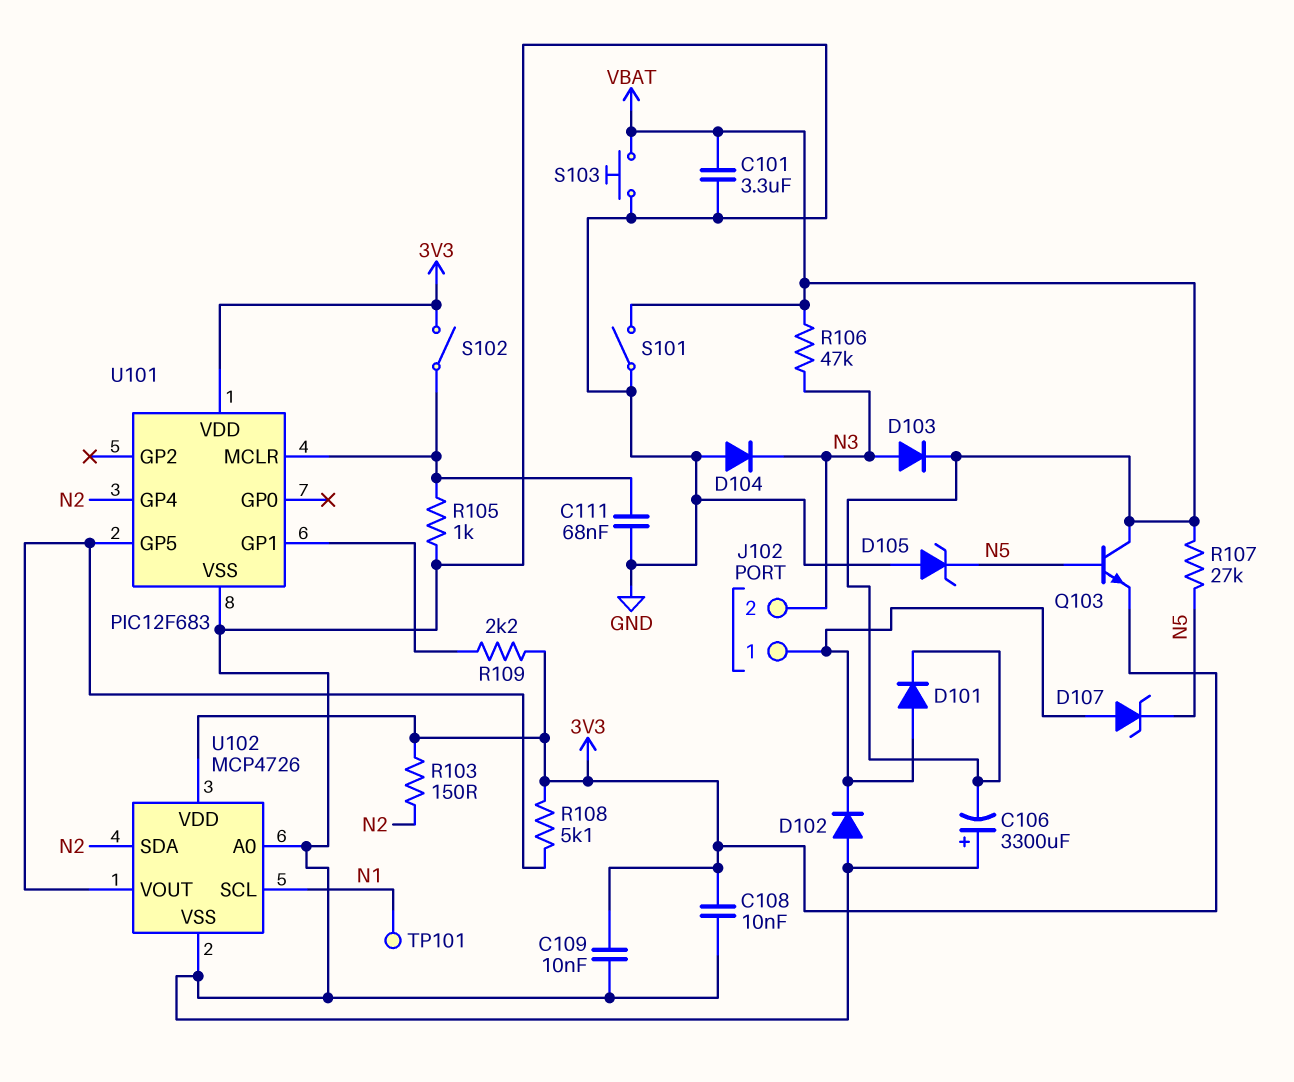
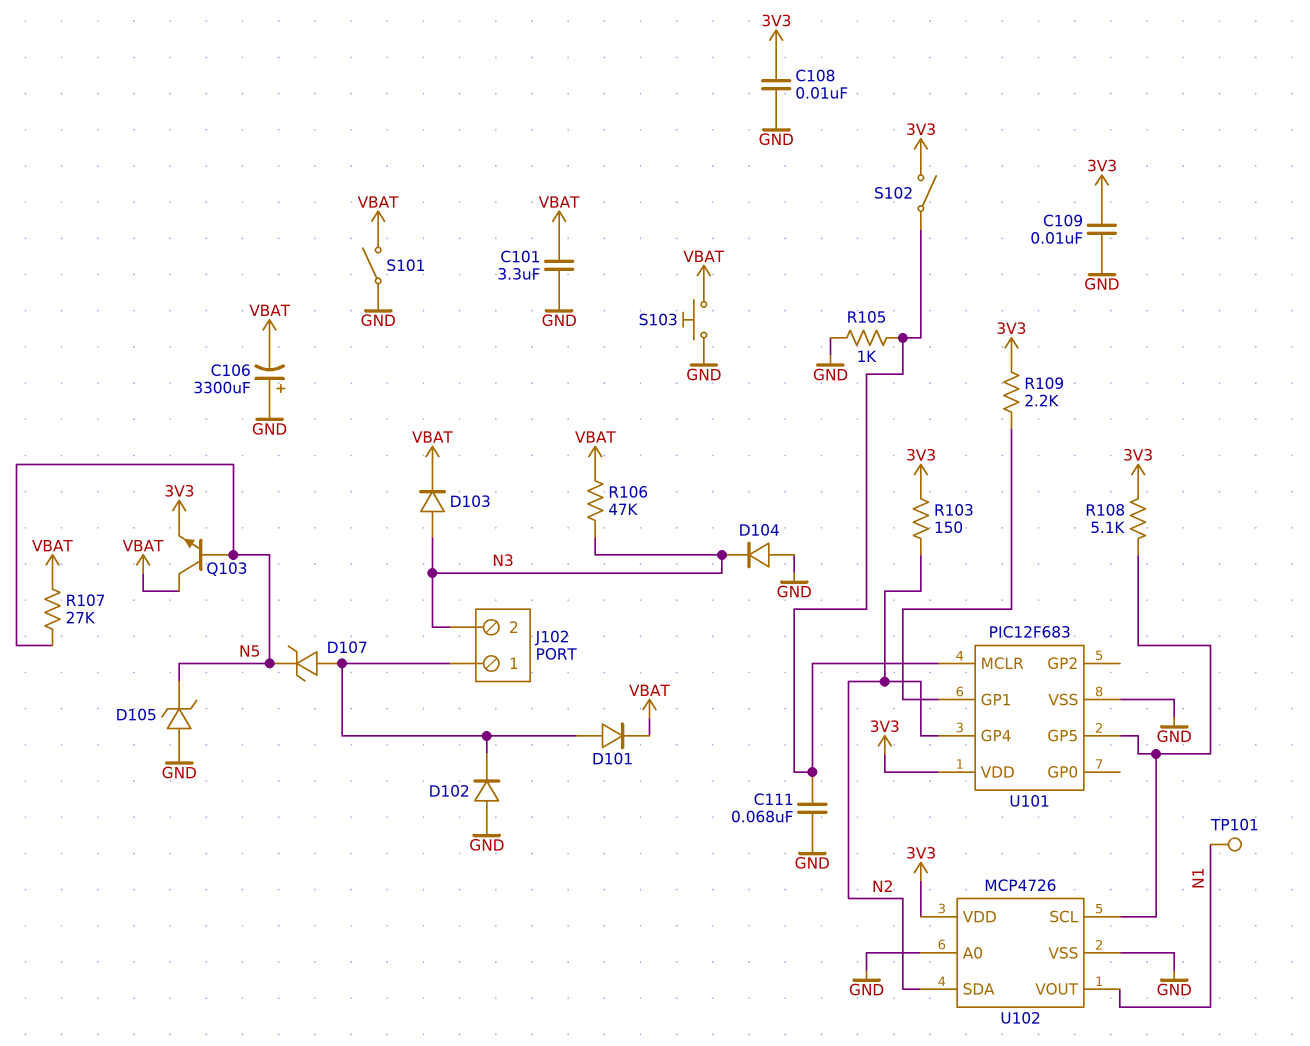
U102 pin SCL: N1 -> U101/GP5
U102 pin VOUT: U101/GP5 -> N1

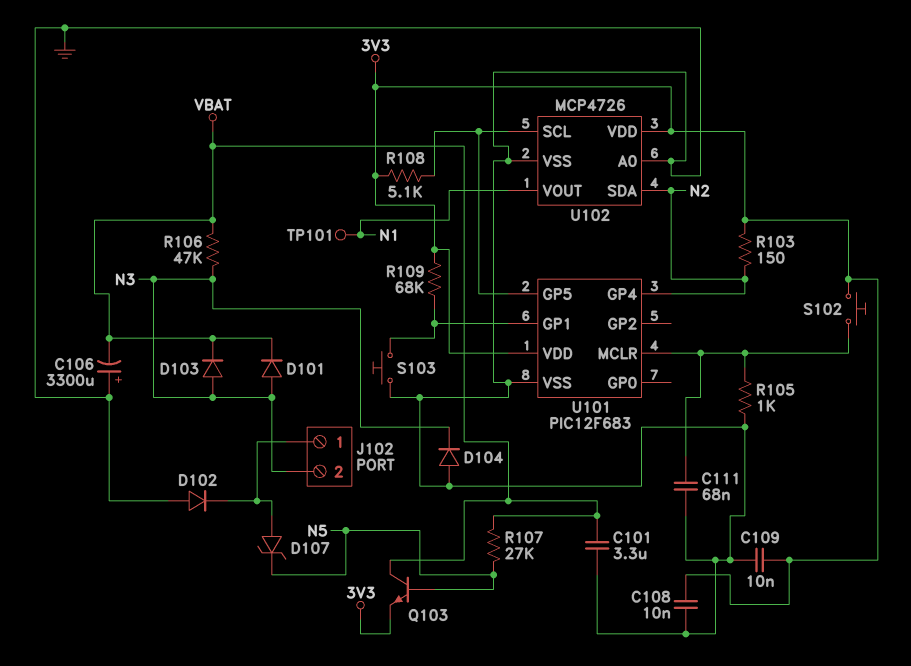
D101: diode (A J102/1, K VBAT) -> diode (A N3, K VBAT)
D105: zener (A GND, K N5) -> none
R109: 2.2k (3V3, U101/GP1) -> 68k (3V3, U101/GP1)
S101: switch (GND, VBAT) -> none
S102: switch (3V3, U101/MCLR) -> button (3V3, U101/MCLR)
S103: button (GND, VBAT) -> button (GND, U101/GP1)

